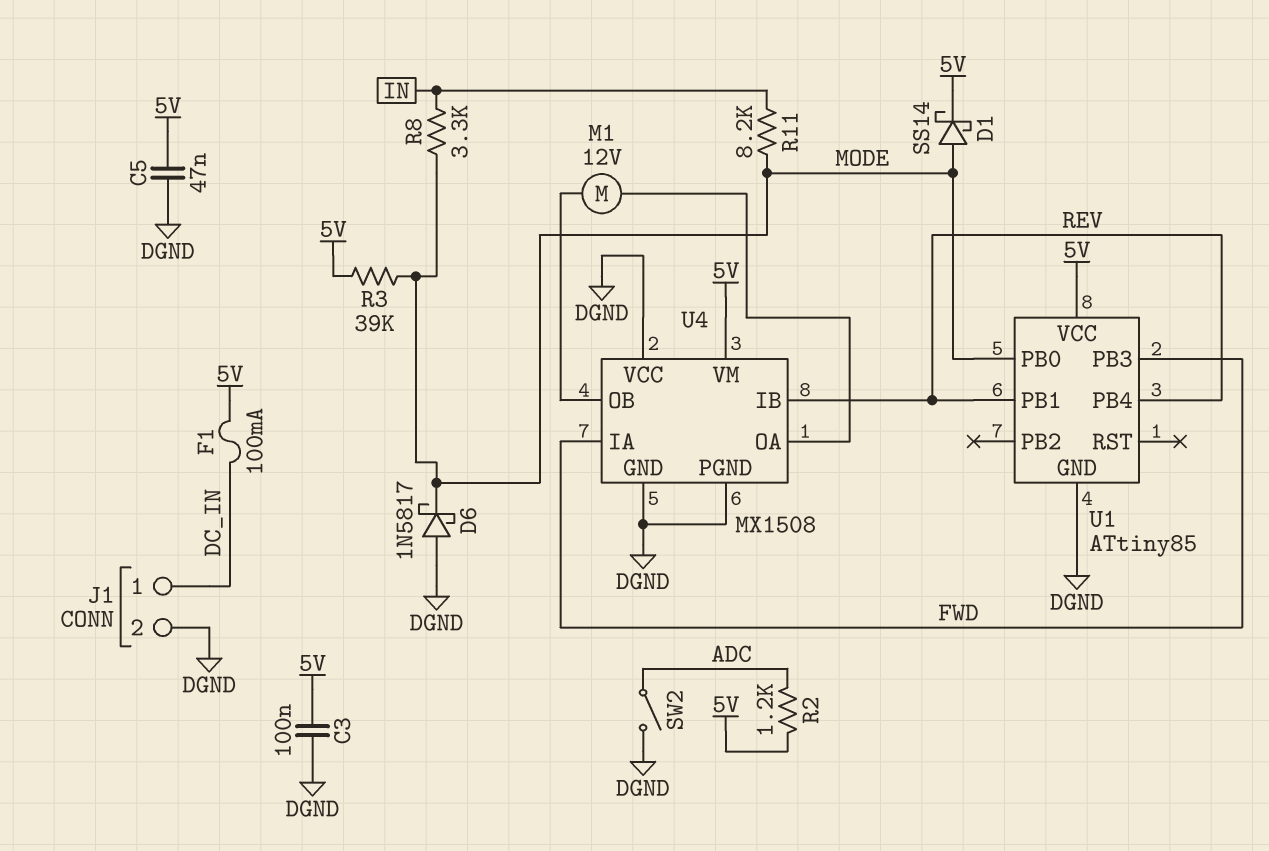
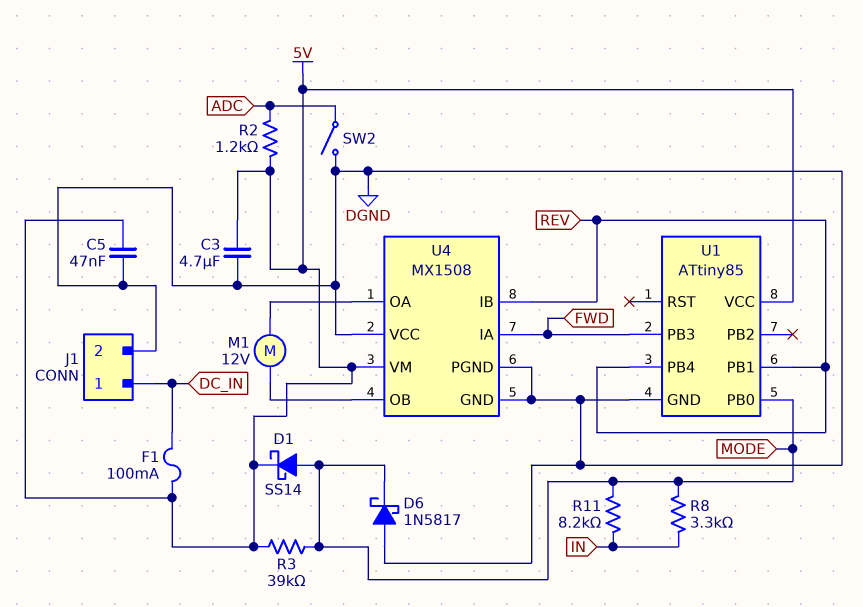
C3: 100nF (5V, DGND) -> 4.7uF (5V, DGND)

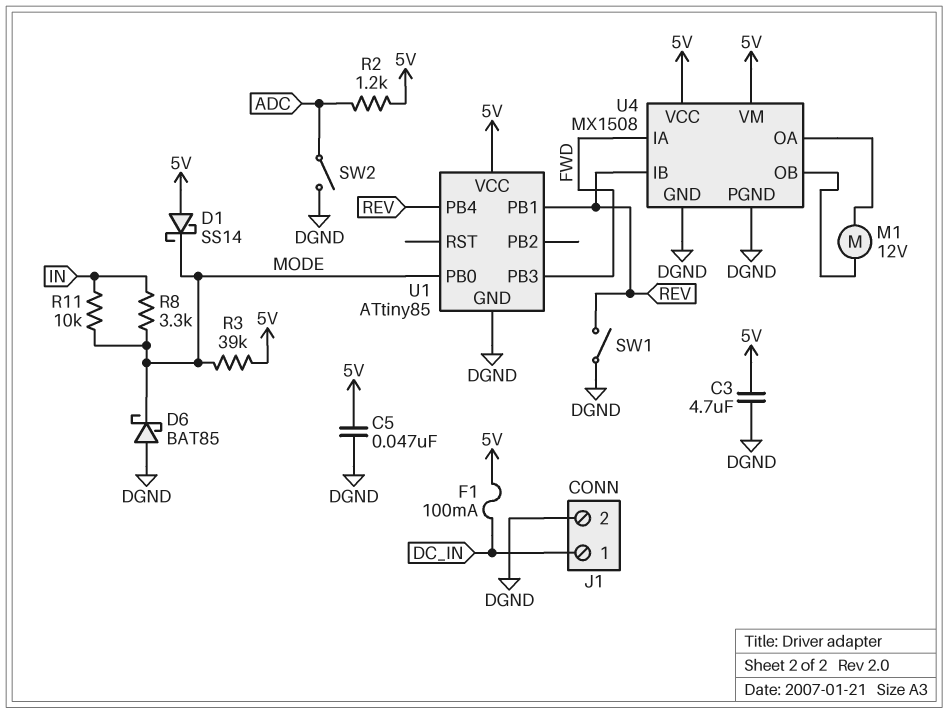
D1: schottky SS14 (A MODE, K 5V) -> schottky SS14 (A 5V, K MODE)
D6: schottky 1N5817 (A DGND, K MODE) -> schottky BAT85 (A DGND, K MODE)
R11: 8.2k (IN, MODE) -> 10k (IN, MODE)
SW1: none -> switch (DGND, REV)
U4 pin VCC: DGND -> 5V

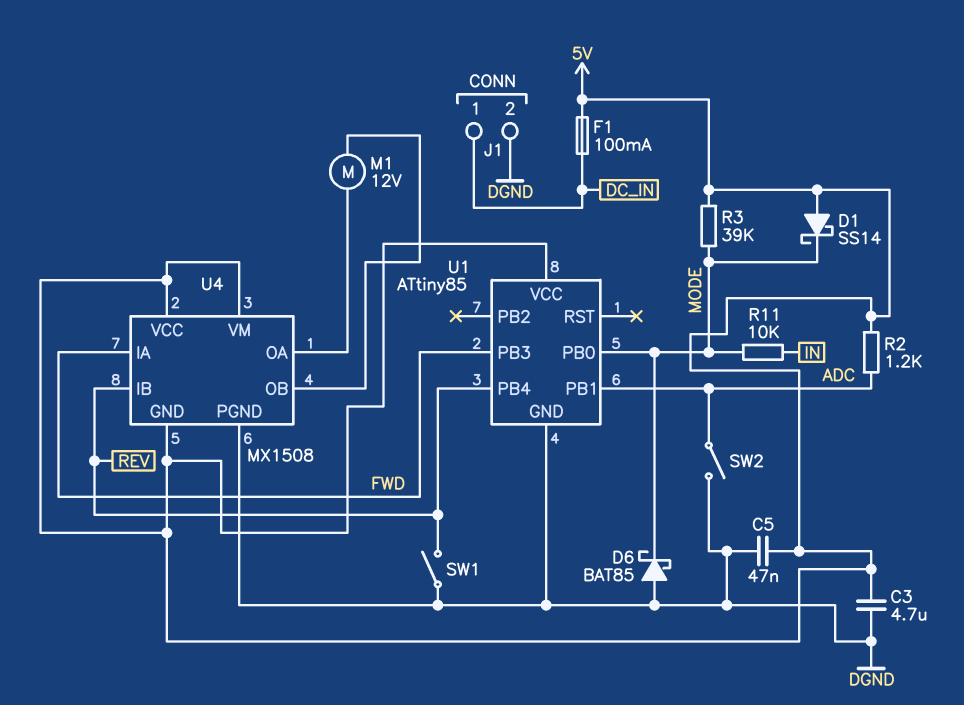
R8: 3.3k (IN, MODE) -> none
U1 pin PB1: REV -> ADC
U4 pin GND: DGND -> 5V

